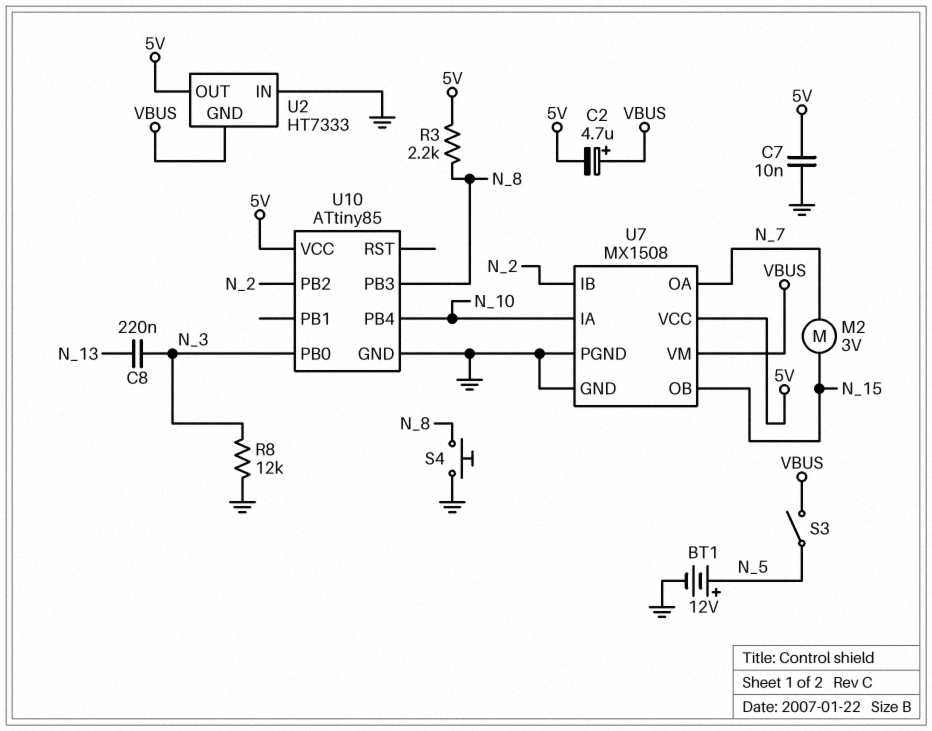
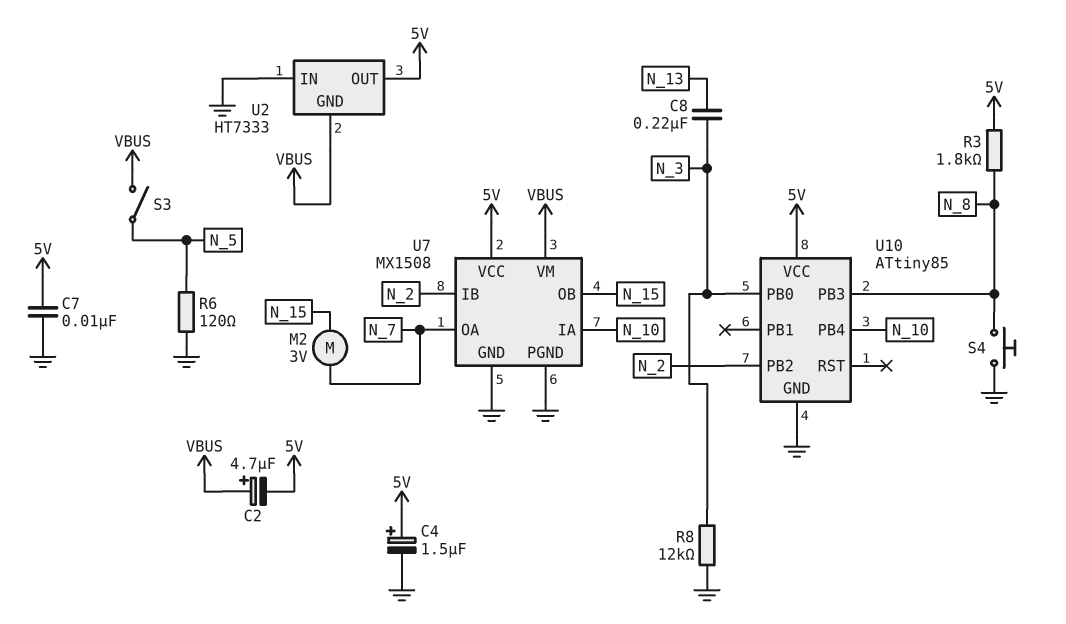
BT1: 12V (plus N_5, minus GND) -> none
C4: none -> 1.5uF (plus 5V, minus GND)
R3: 2.2k (5V, N_8) -> 1.8k (5V, N_8)
R6: none -> 120 (GND, N_5)

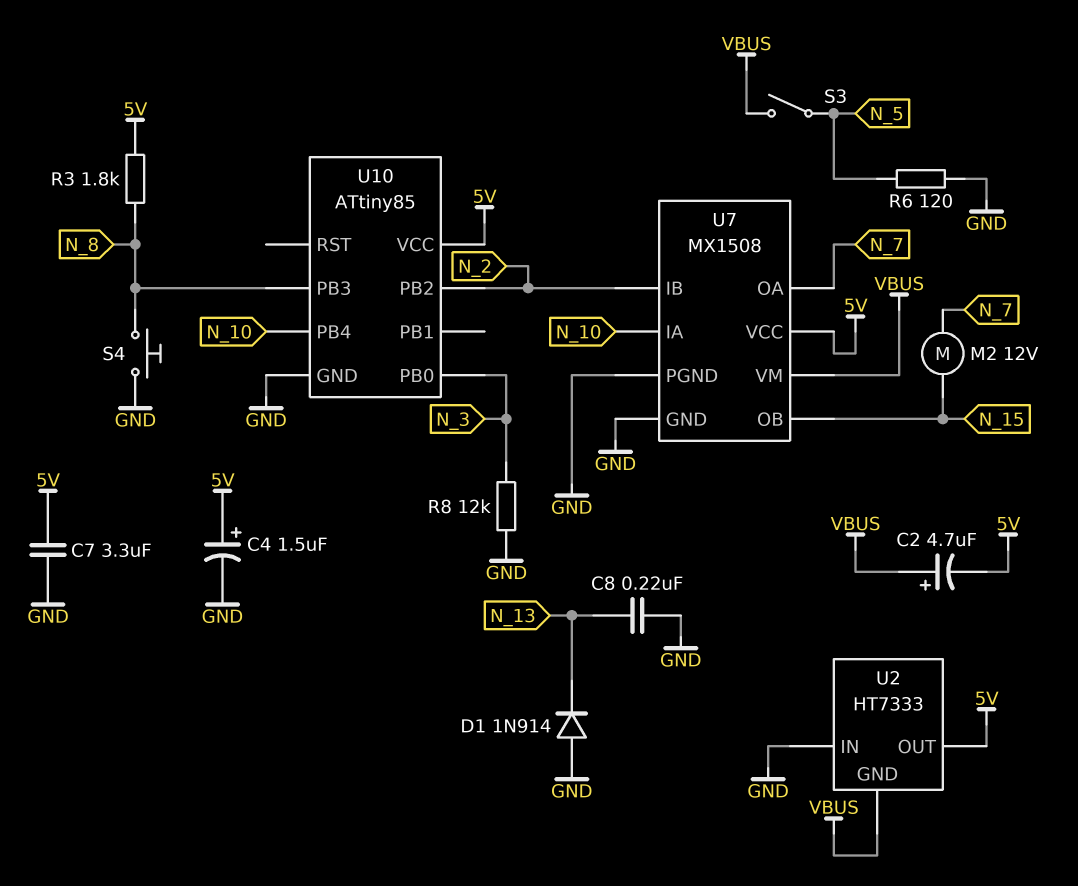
C7: 10nF (5V, GND) -> 3.3uF (5V, GND)
C8: 220nF (N_3, N_13) -> 220nF (GND, N_13)
D1: none -> diode 1N914 (A GND, K N_13)
M2: motor 3V (N_7, N_15) -> motor 12V (N_7, N_15)

